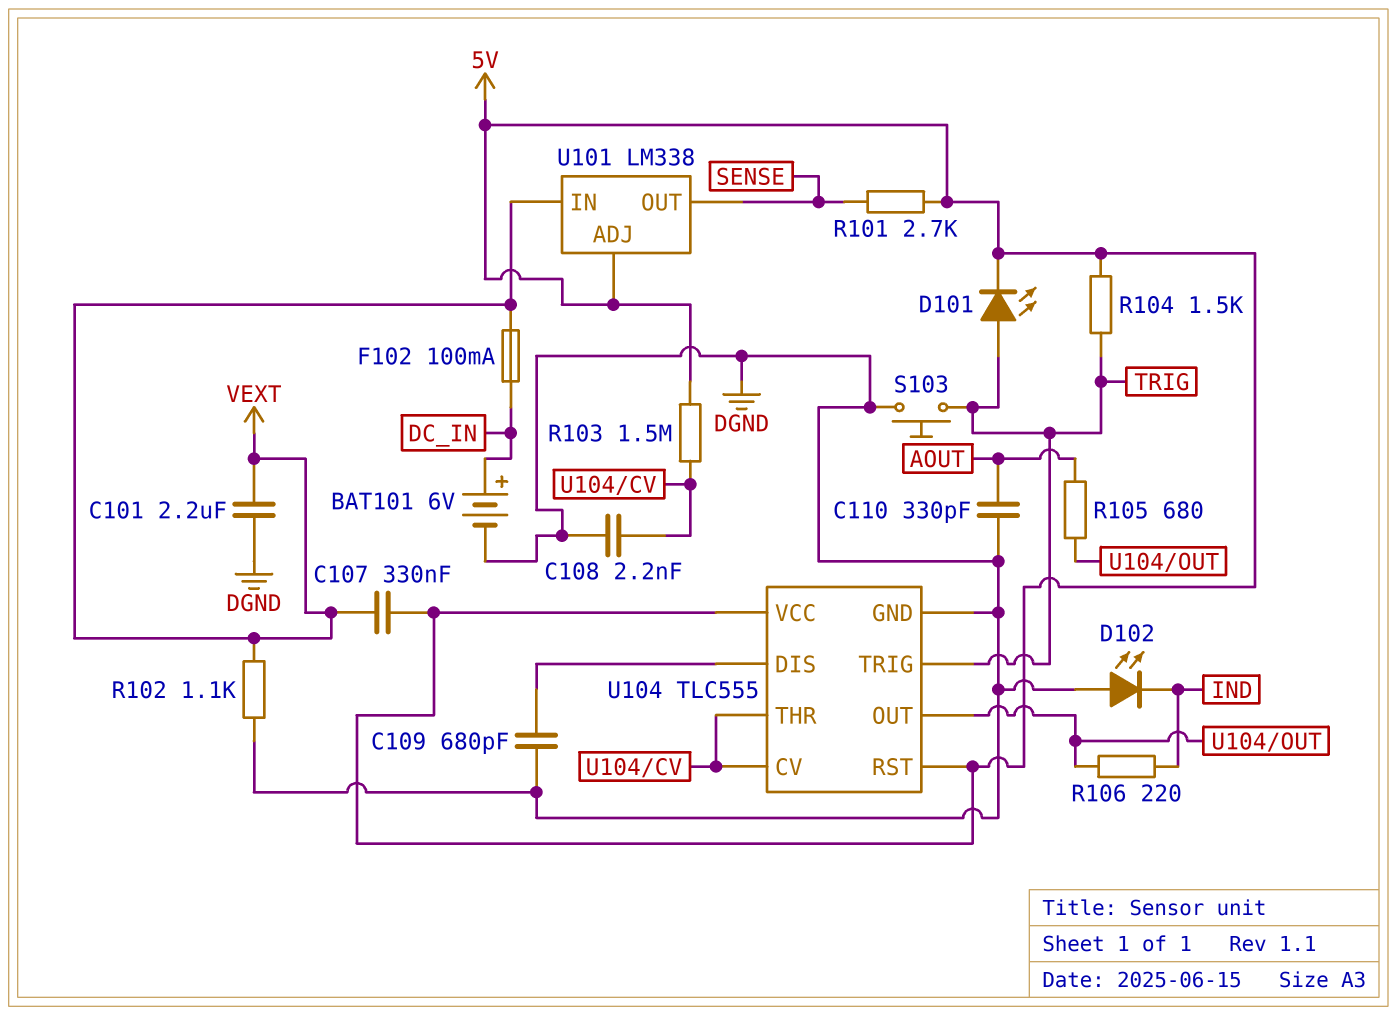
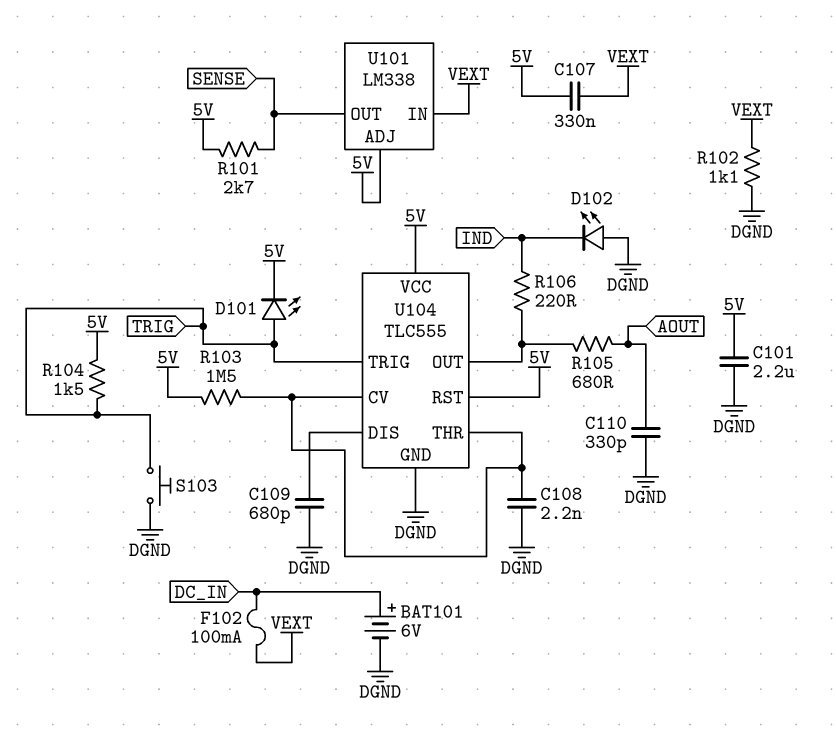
C101: 2.2uF (DGND, VEXT) -> 2.2uF (5V, DGND)

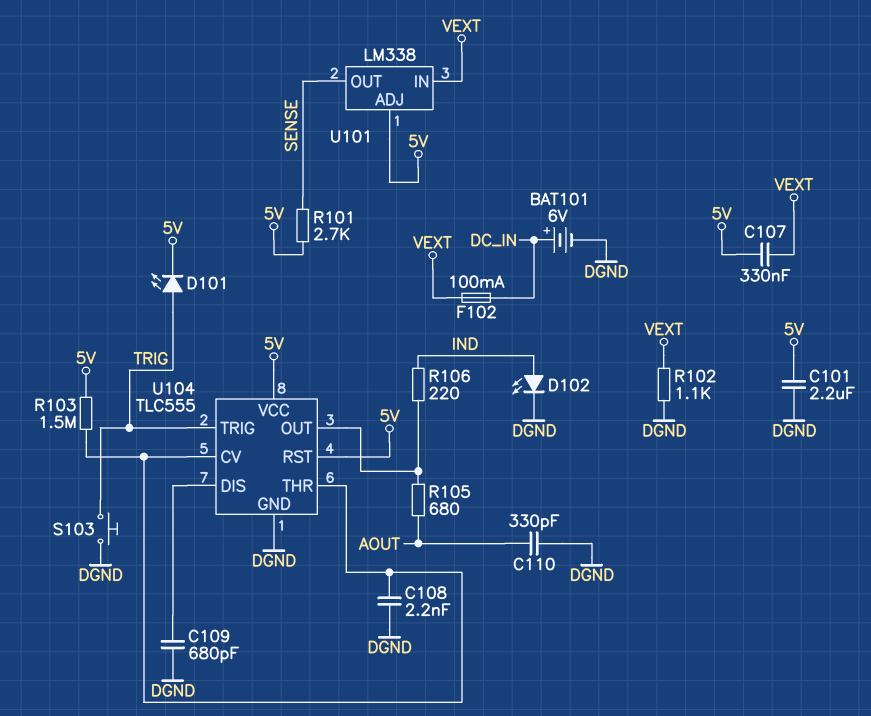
D102: LED (A DGND, K IND) -> LED (A IND, K DGND)
R104: 1.5k (5V, TRIG) -> none

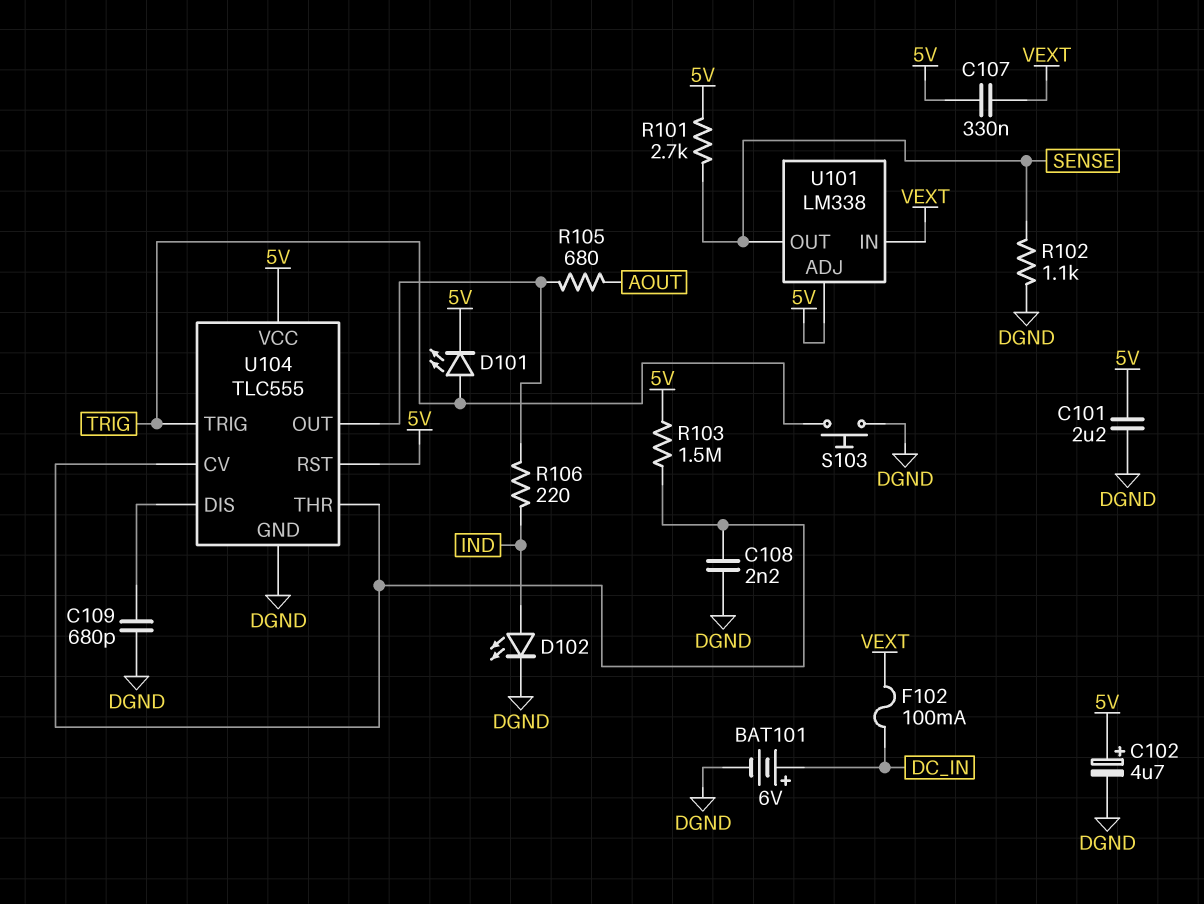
C102: none -> 4.7uF (plus 5V, minus DGND)
C110: 330pF (AOUT, DGND) -> none
R102: 1.1k (DGND, VEXT) -> 1.1k (DGND, SENSE)

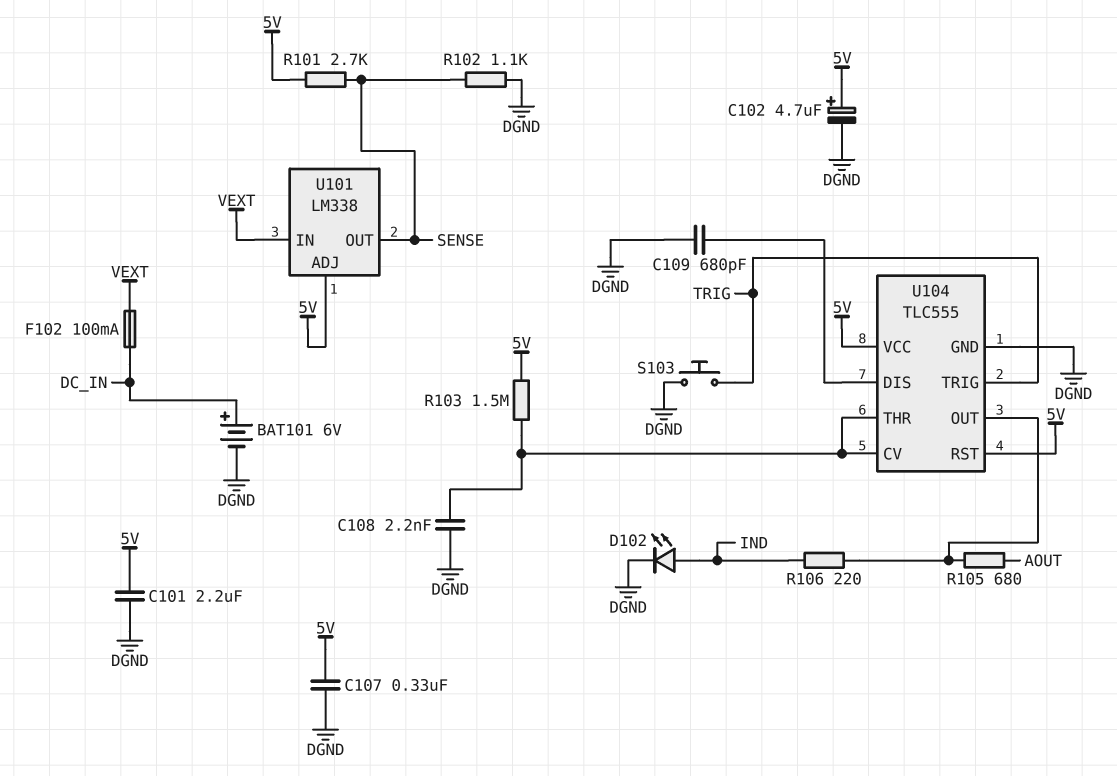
C107: 330nF (5V, VEXT) -> 330nF (5V, DGND)
D101: LED (A TRIG, K 5V) -> none

